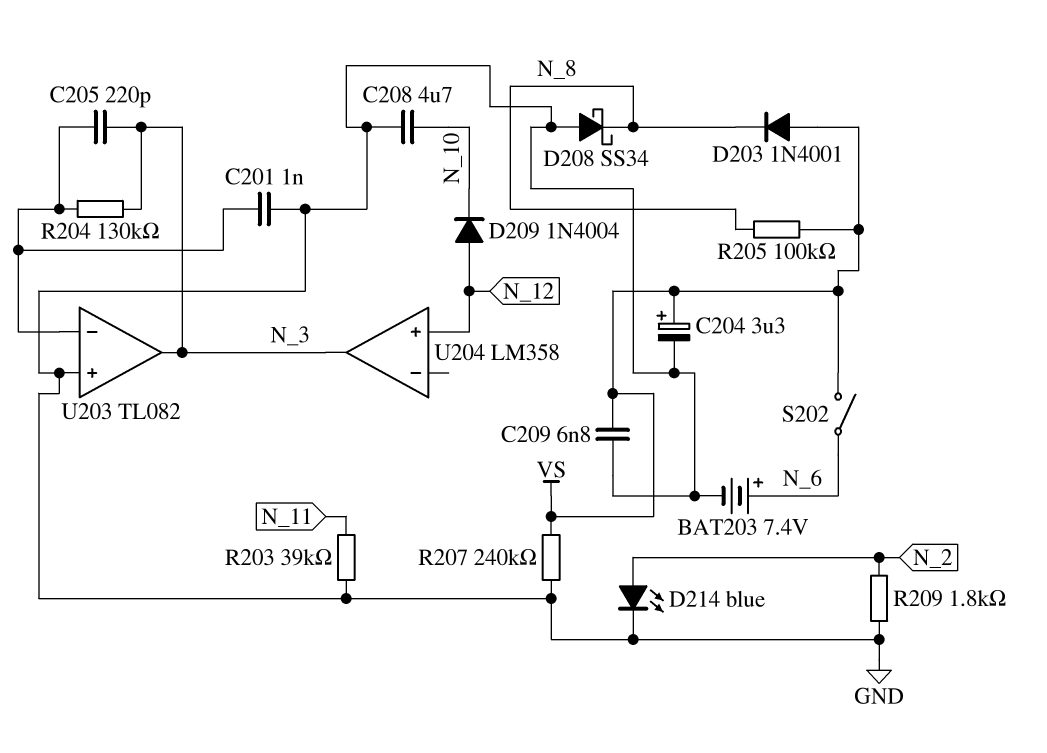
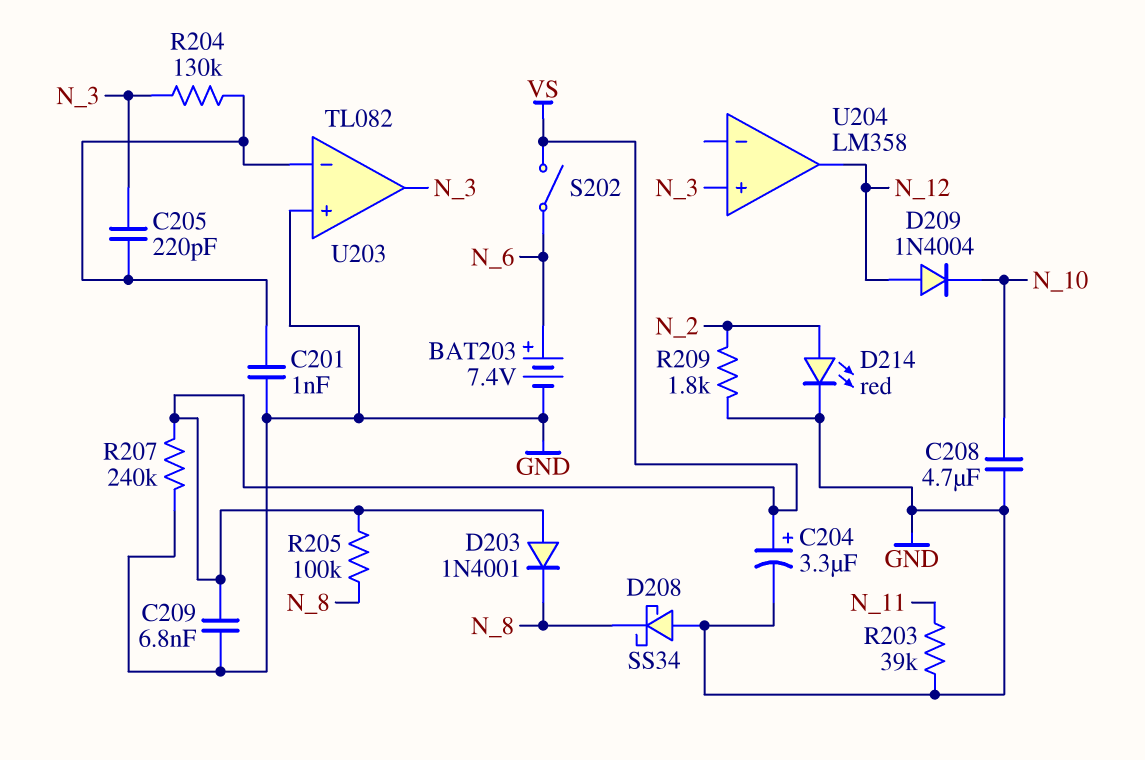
D214: LED blue (A N_2, K GND) -> LED red (A N_2, K GND)
U204 pin in+: N_12 -> N_3
U204 pin out: N_3 -> N_12

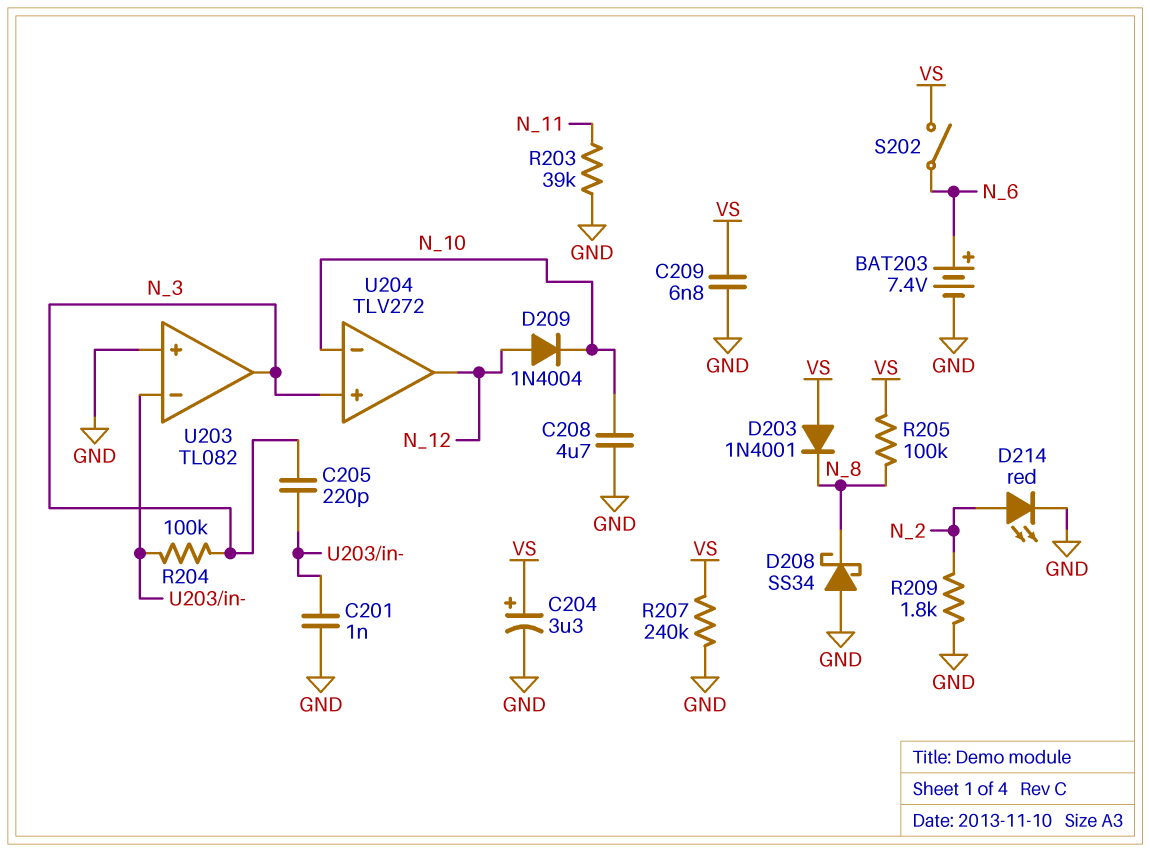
R204: 130k (N_3, U203/in-) -> 100k (N_3, U203/in-)
U204: LM358 -> TLV272
U204 pin in-: none -> N_10

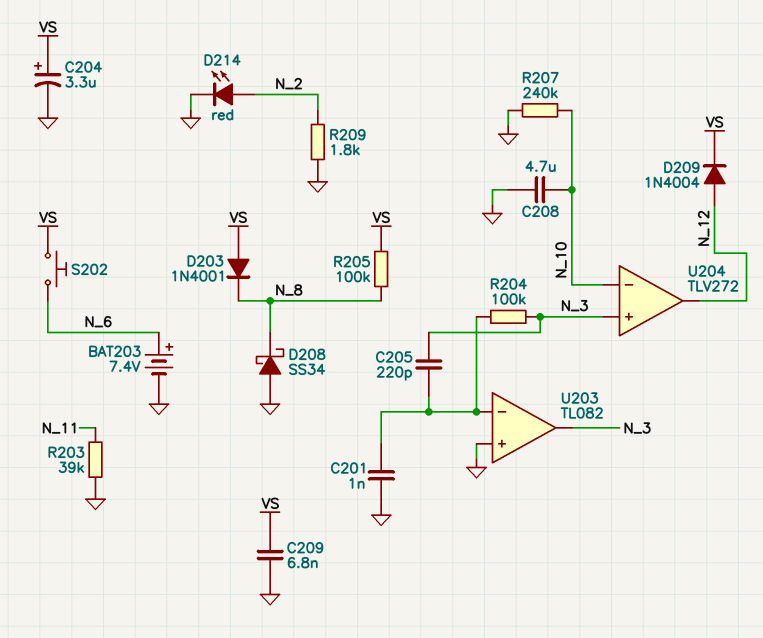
D209: diode 1N4004 (A N_12, K N_10) -> diode 1N4004 (A N_12, K VS)
R207: 240k (GND, VS) -> 240k (GND, N_10)
S202: switch (N_6, VS) -> button (N_6, VS)

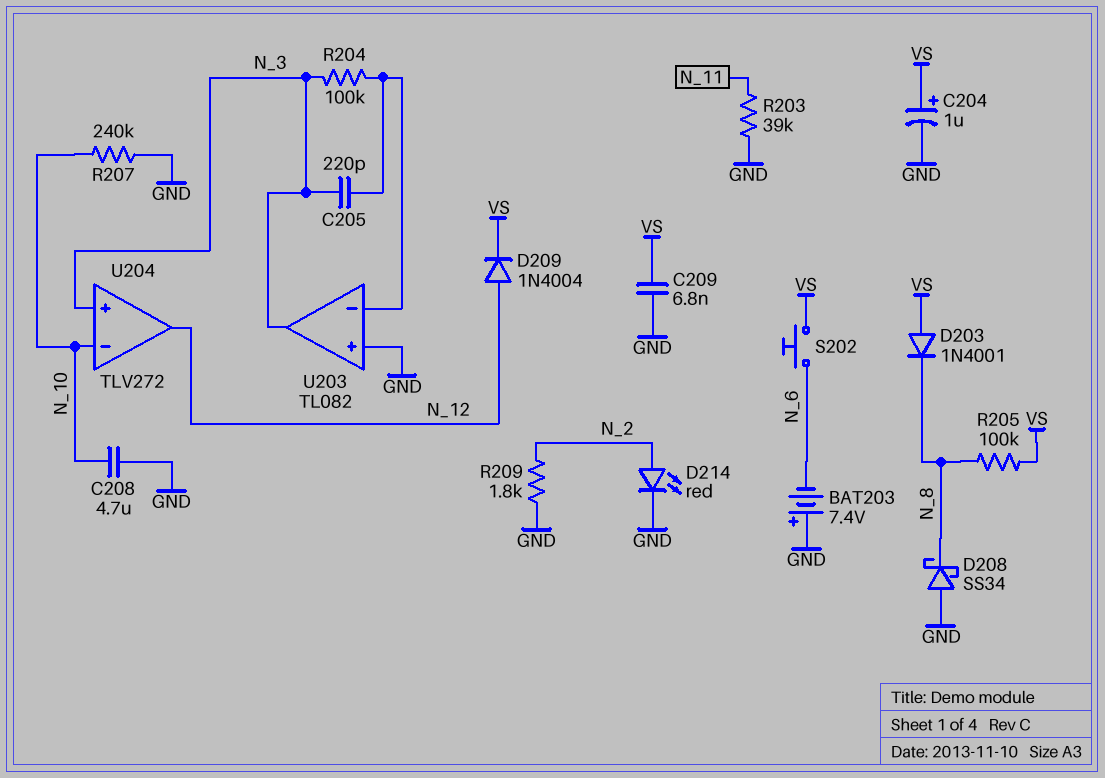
BAT203: 7.4V (plus N_6, minus GND) -> 7.4V (plus GND, minus N_6)
C201: 1nF (GND, U203/in-) -> none
C204: 3.3uF (plus VS, minus GND) -> 1uF (plus VS, minus GND)

